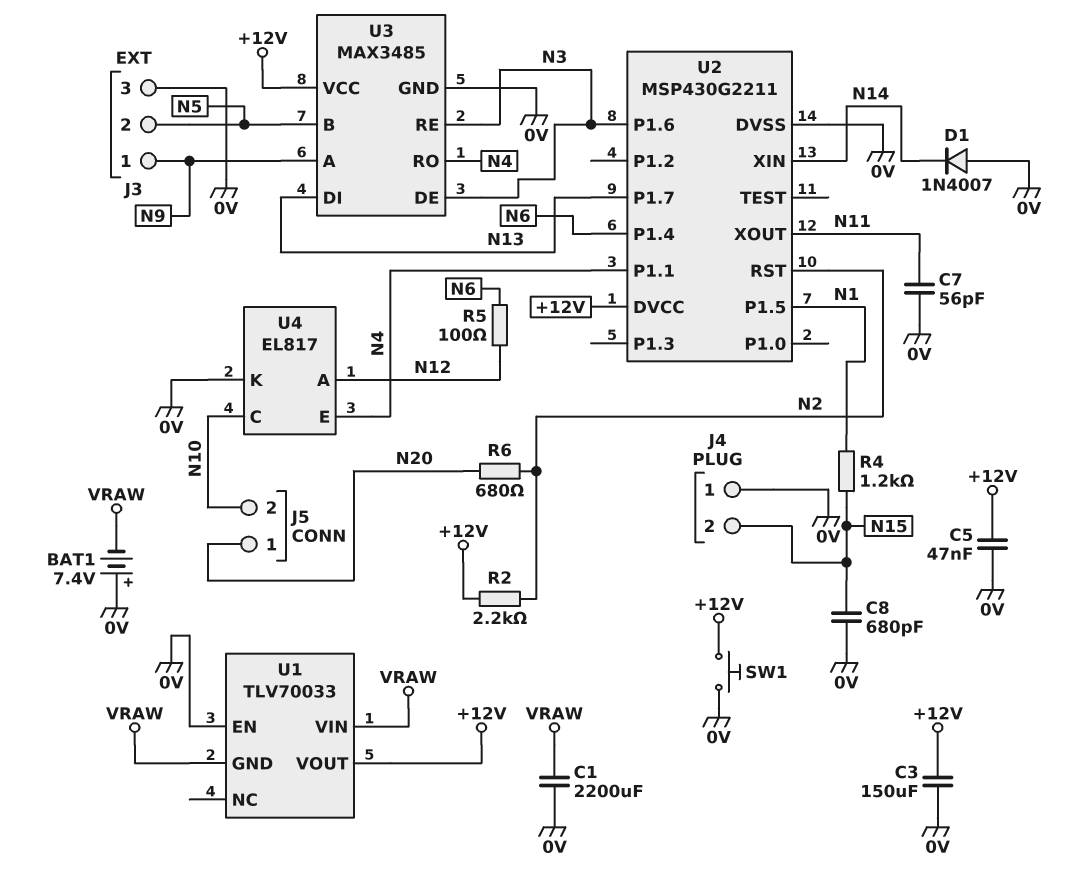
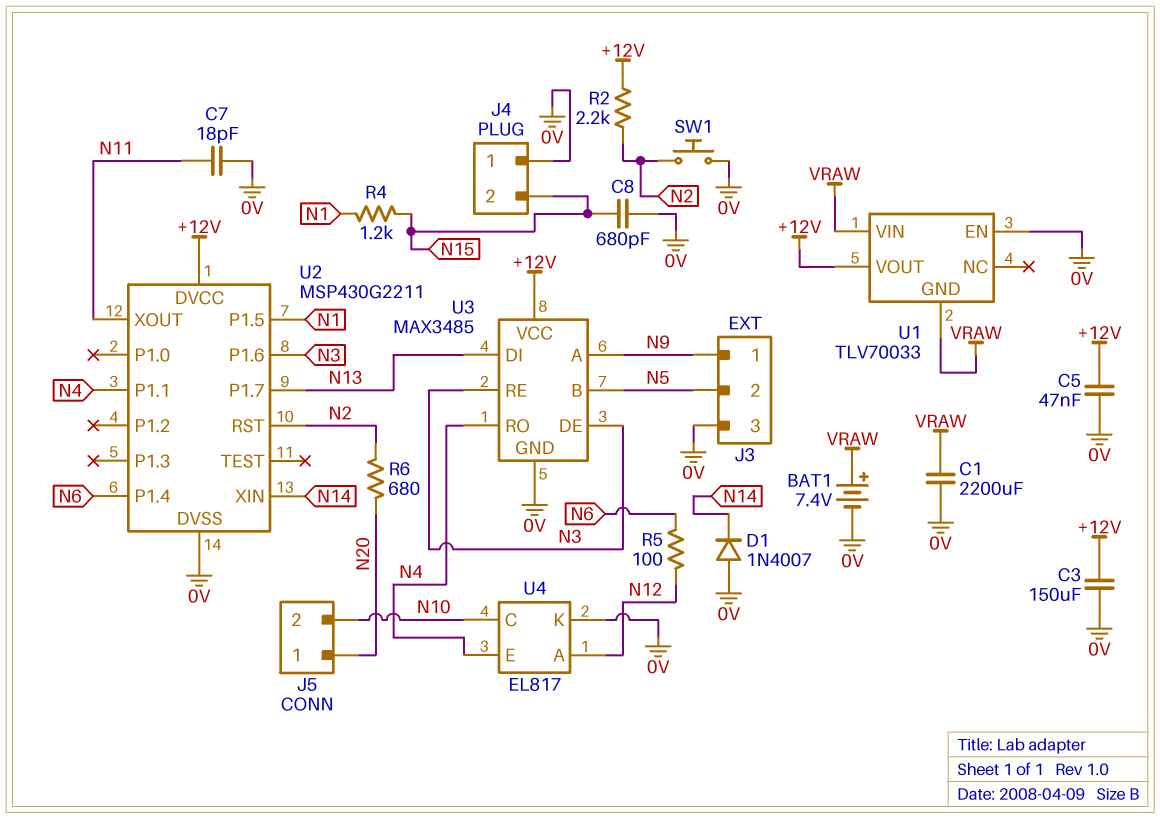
BAT1: 7.4V (plus 0V, minus VRAW) -> 7.4V (plus VRAW, minus 0V)
C7: 56pF (0V, N11) -> 18pF (0V, N11)
SW1: button (+12V, 0V) -> button (0V, N2)

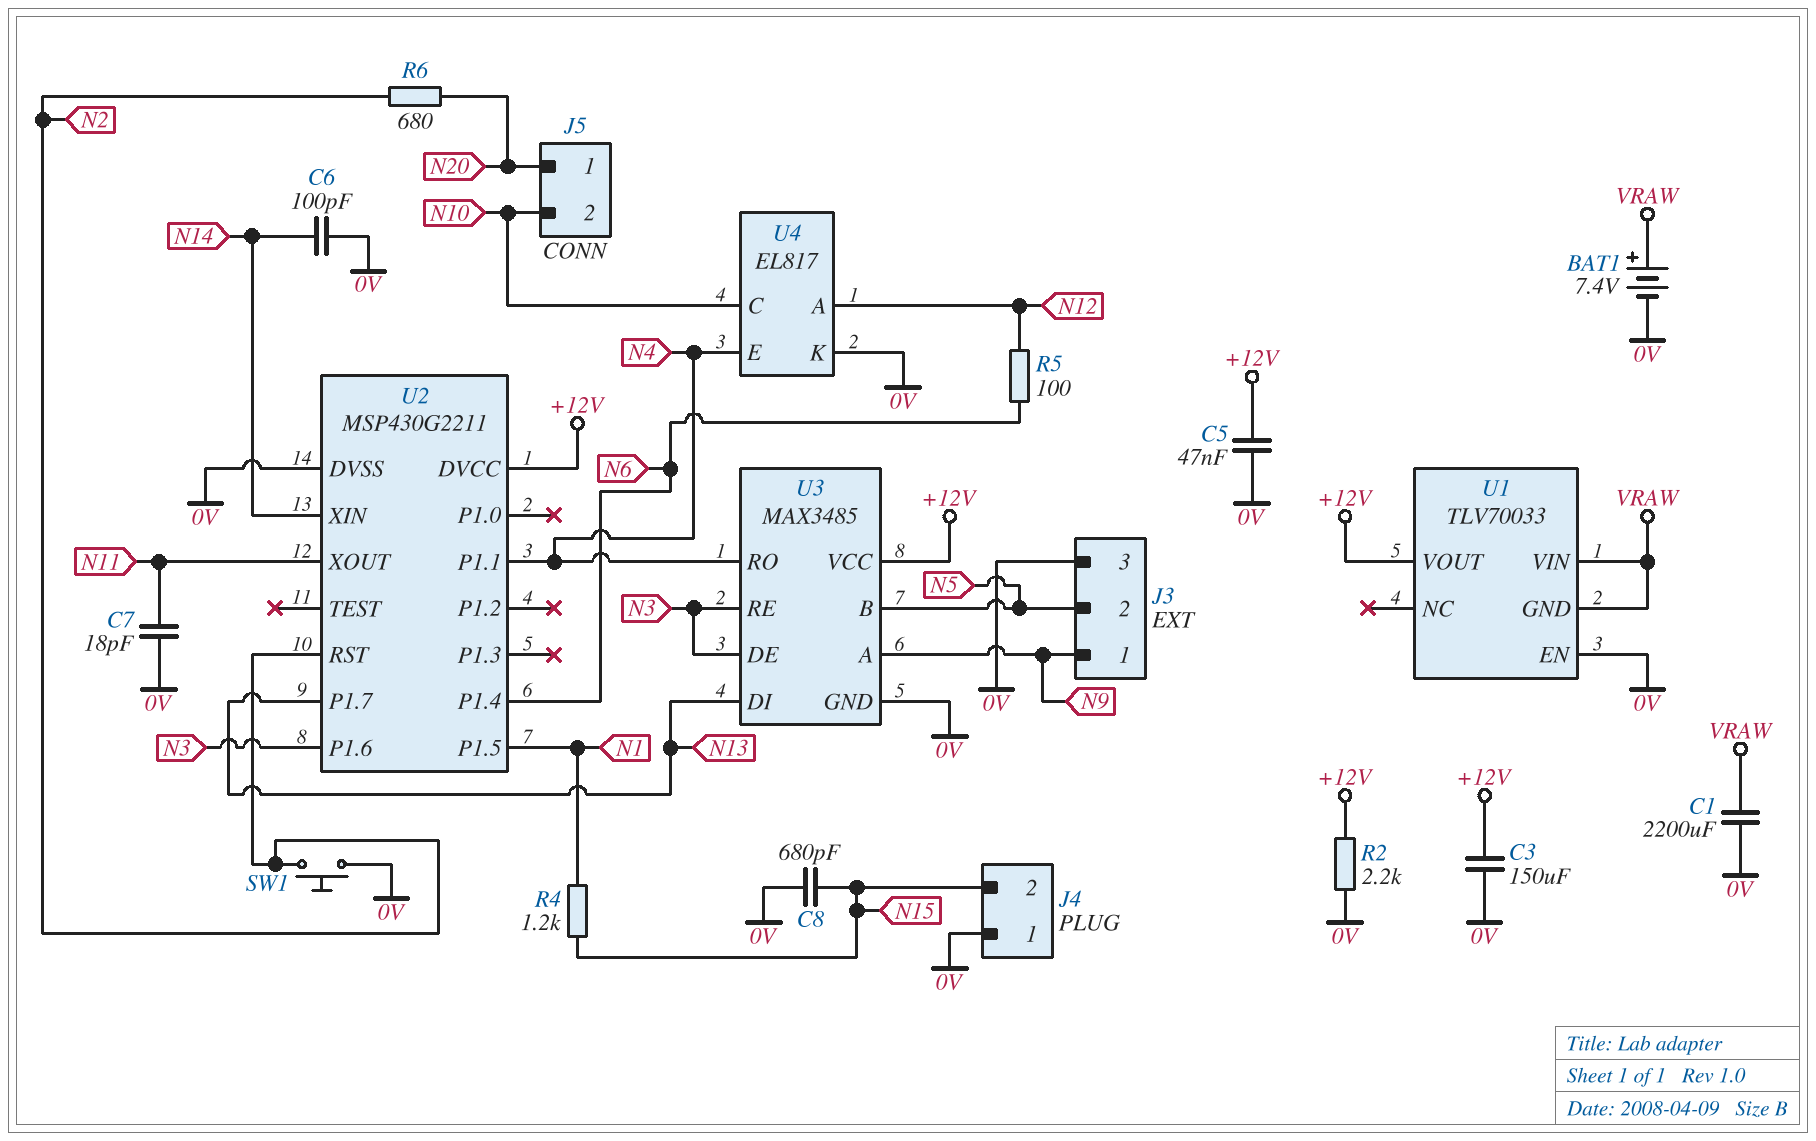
C6: none -> 100pF (0V, N14)
D1: diode 1N4007 (A 0V, K N14) -> none
R2: 2.2k (+12V, N2) -> 2.2k (+12V, 0V)

